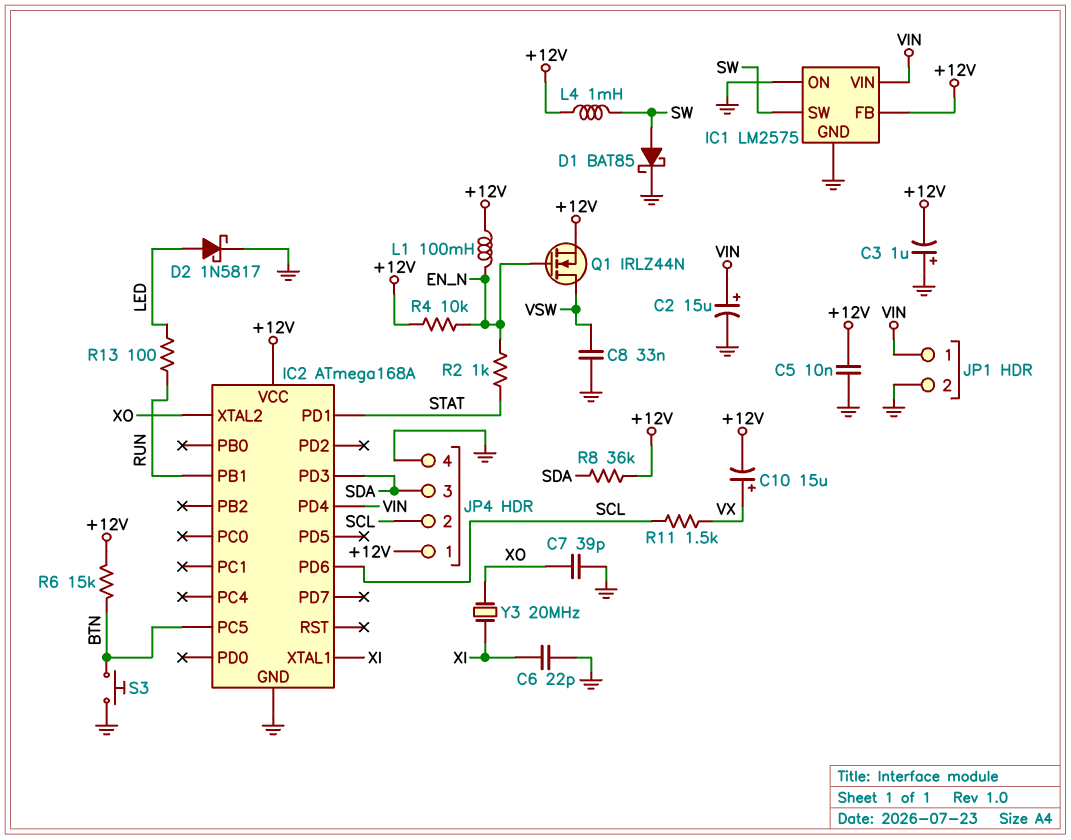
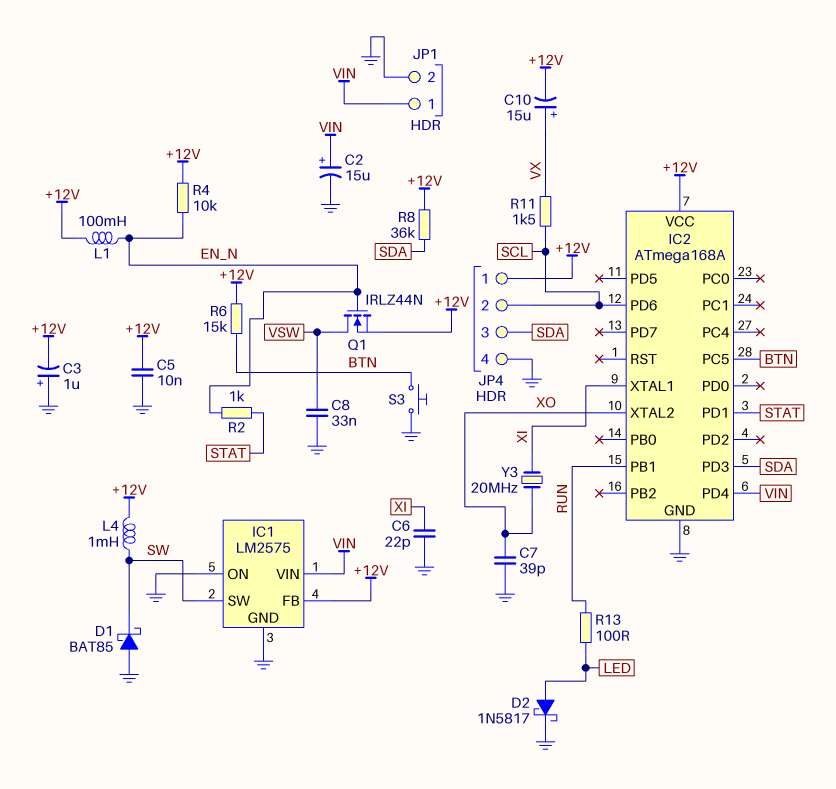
D1: schottky BAT85 (A SW, K GND) -> schottky BAT85 (A GND, K SW)

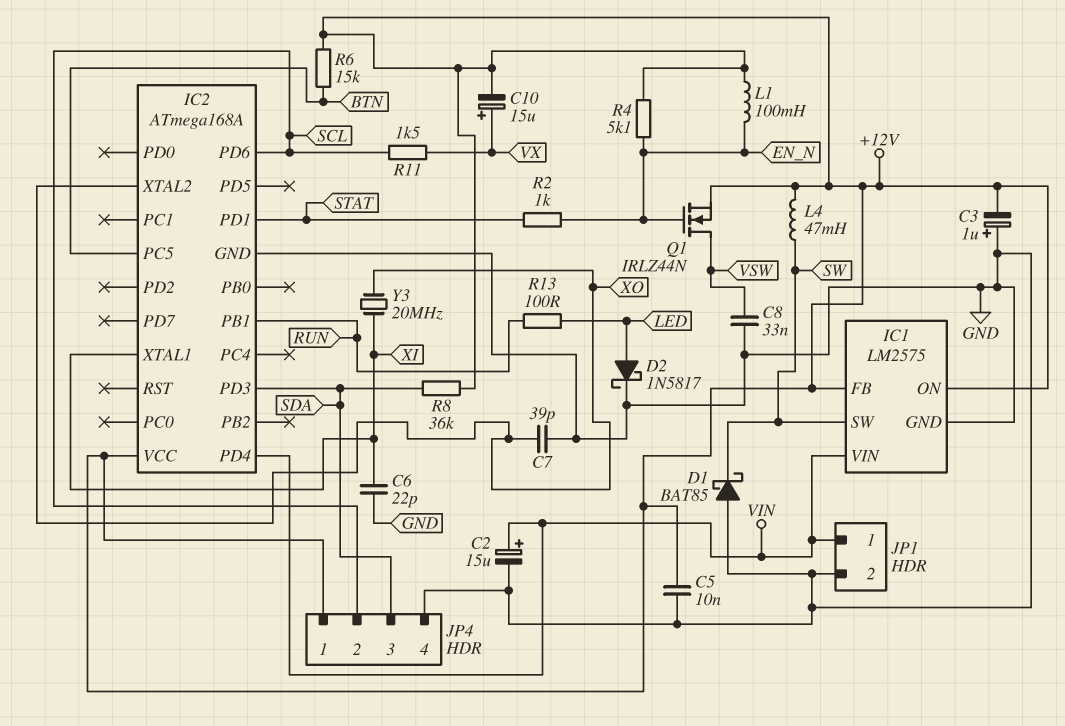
IC1 pin ON: GND -> +12V
L4: 1mH (+12V, SW) -> 47mH (+12V, SW)
R4: 10k (+12V, EN_N) -> 5.1k (+12V, EN_N)
S3: button (BTN, GND) -> none

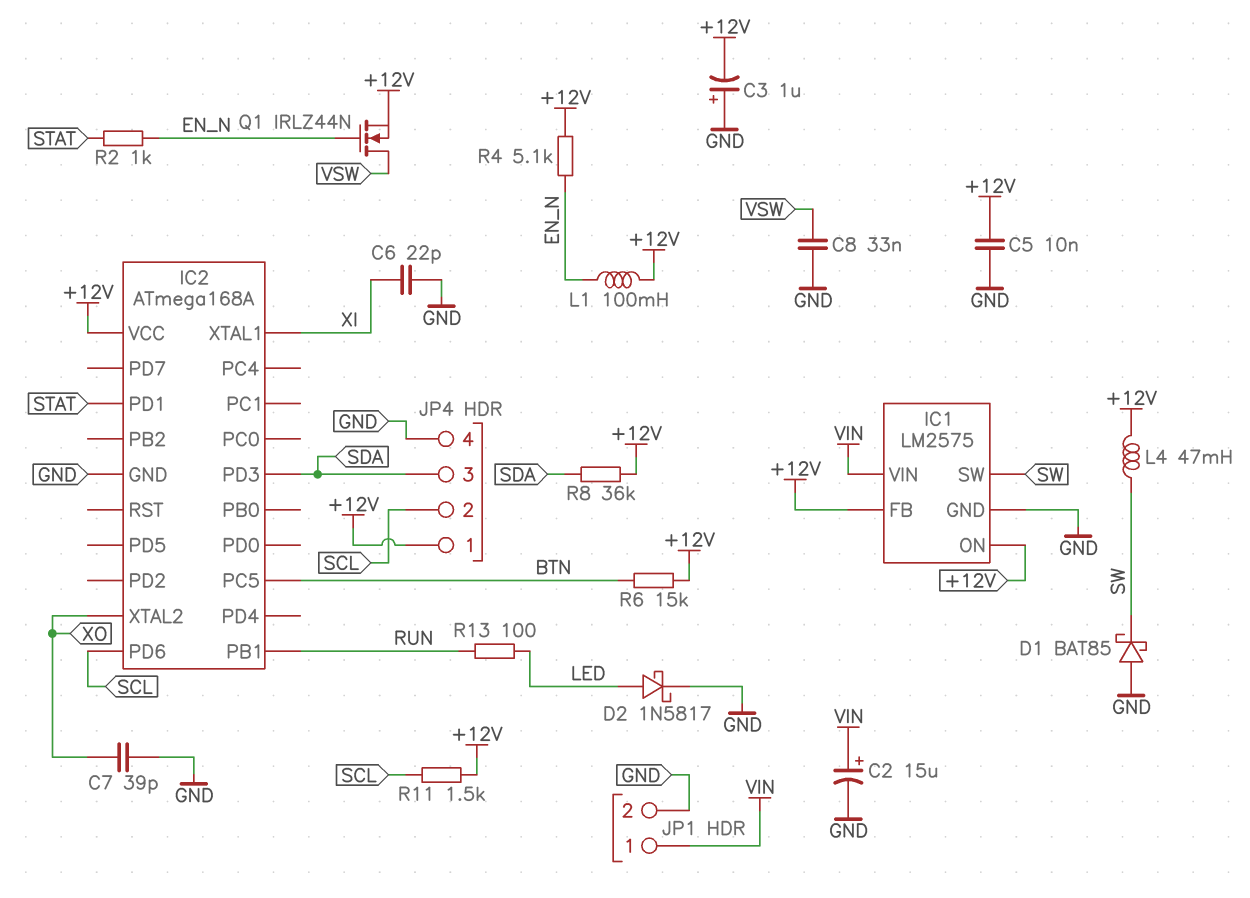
C10: 15uF (plus VX, minus +12V) -> none
IC2 pin PD4: VIN -> none
R11: 1.5k (SCL, VX) -> 1.5k (+12V, SCL)
Y3: 20MHz (XI, XO) -> none

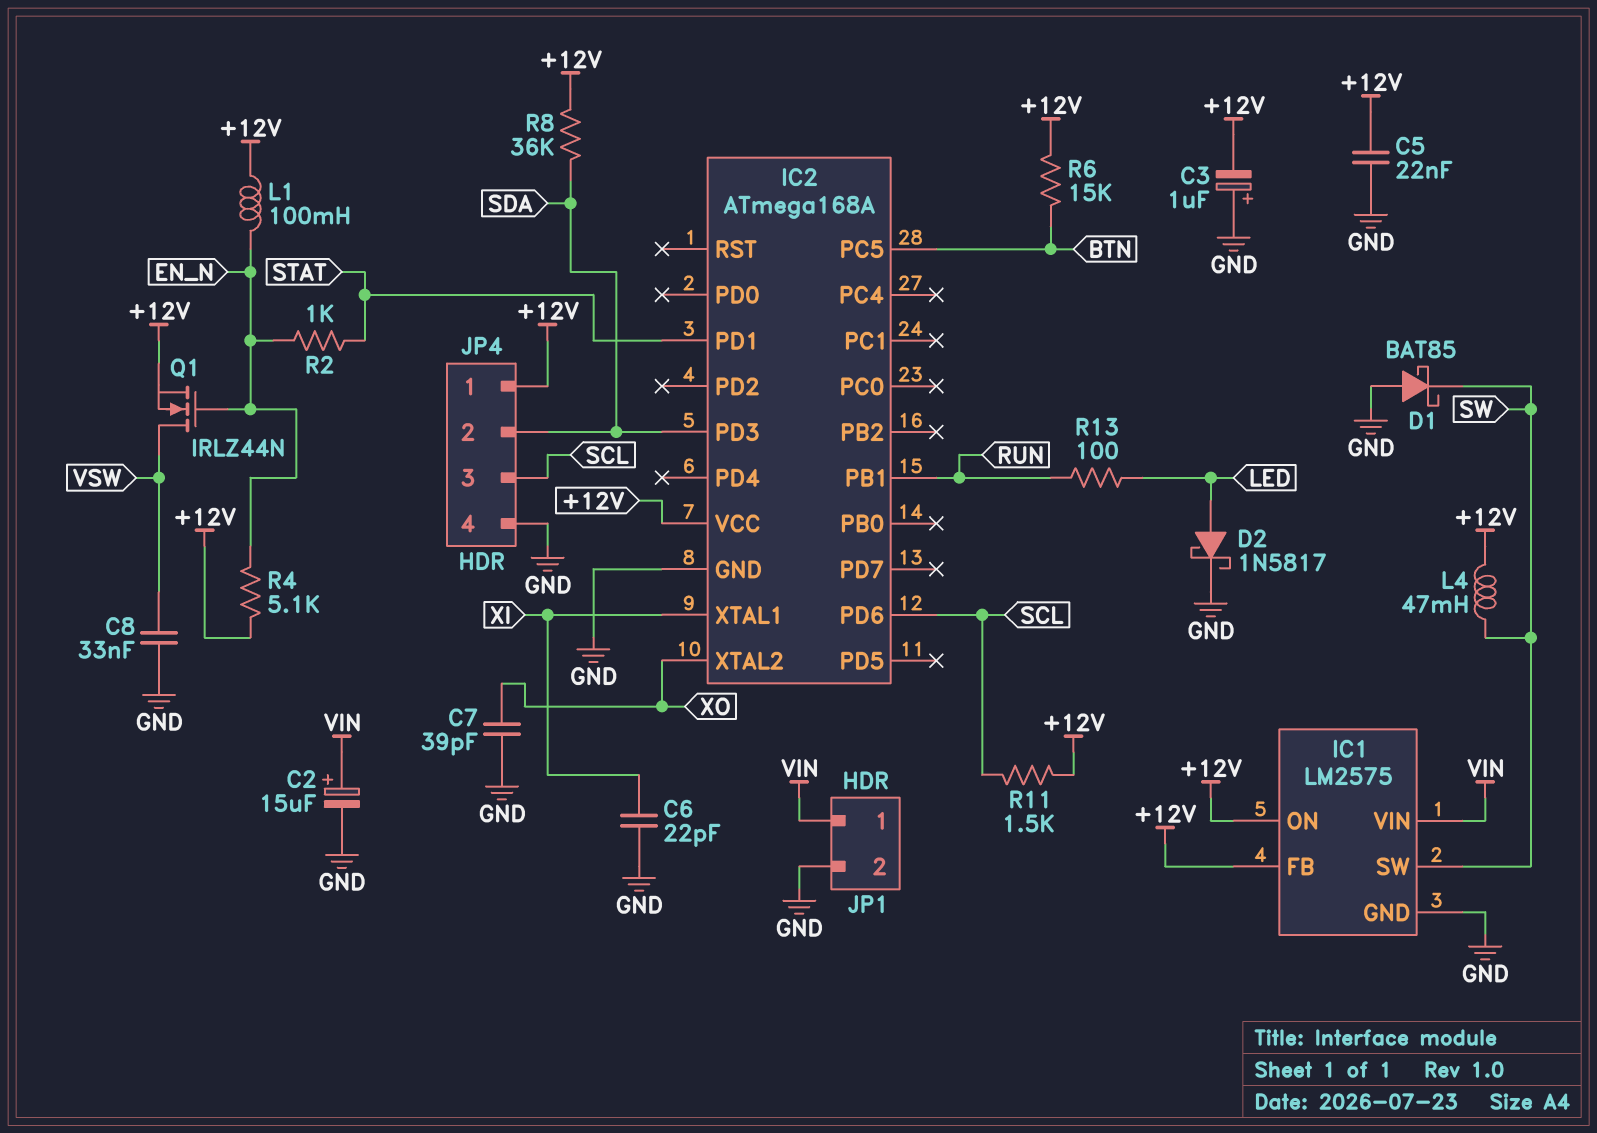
C5: 10nF (+12V, GND) -> 22nF (+12V, GND)
JP4 pin 2: SCL -> SDA
JP4 pin 3: SDA -> SCL

